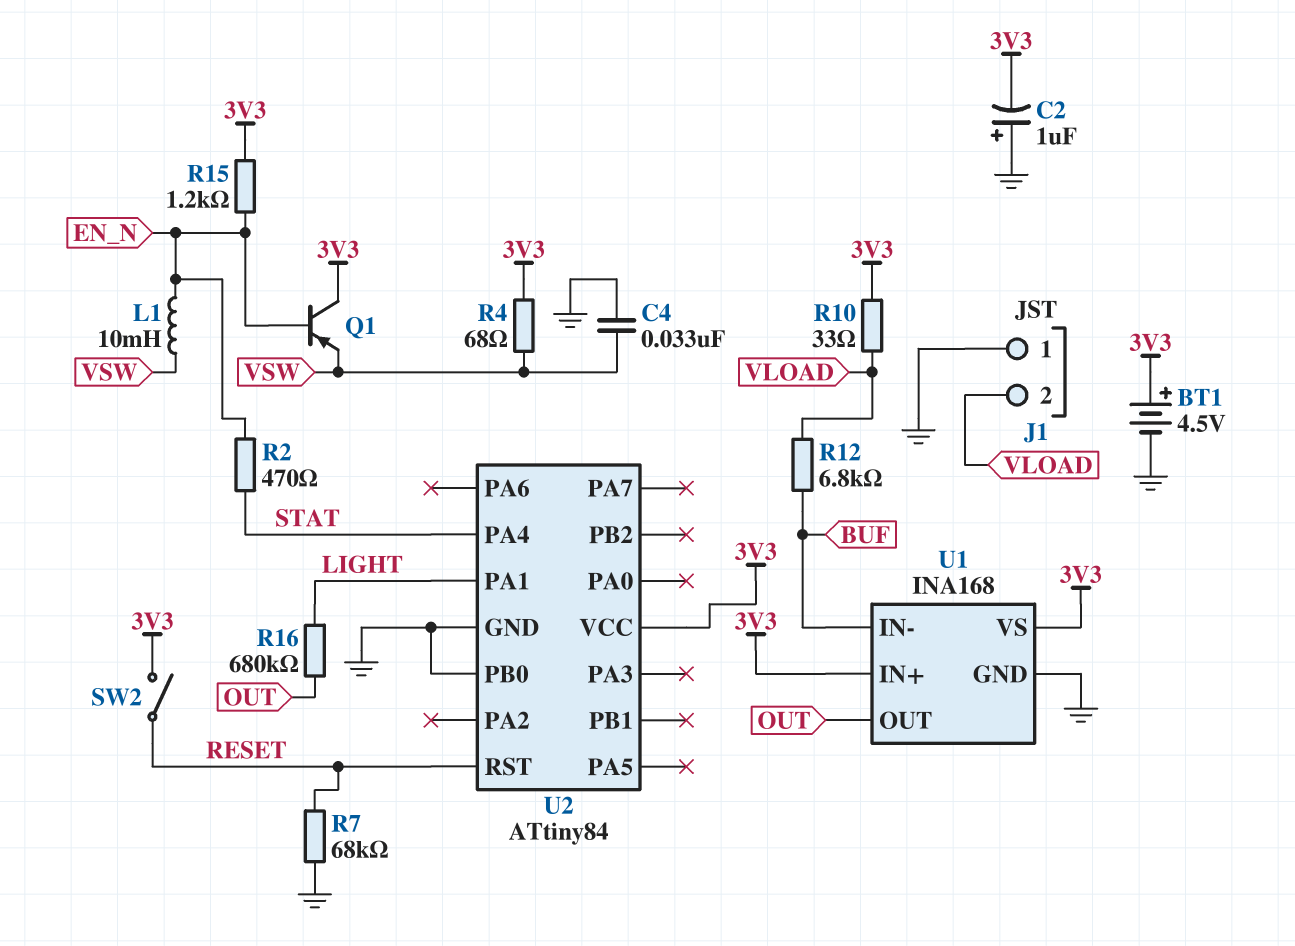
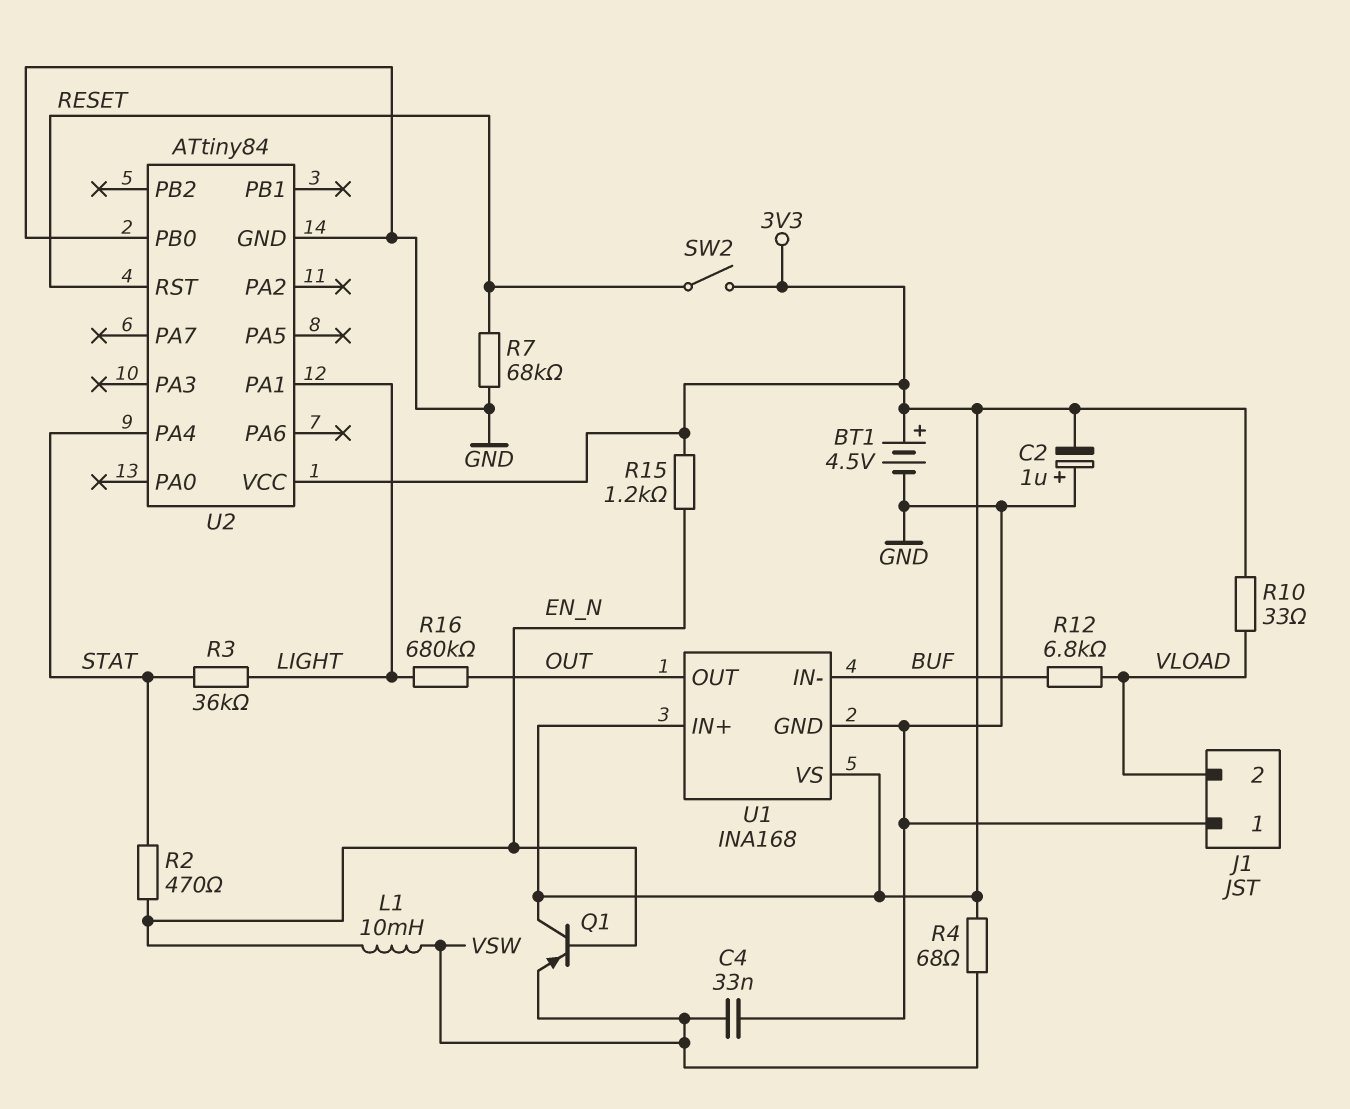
R3: none -> 36k (LIGHT, STAT)

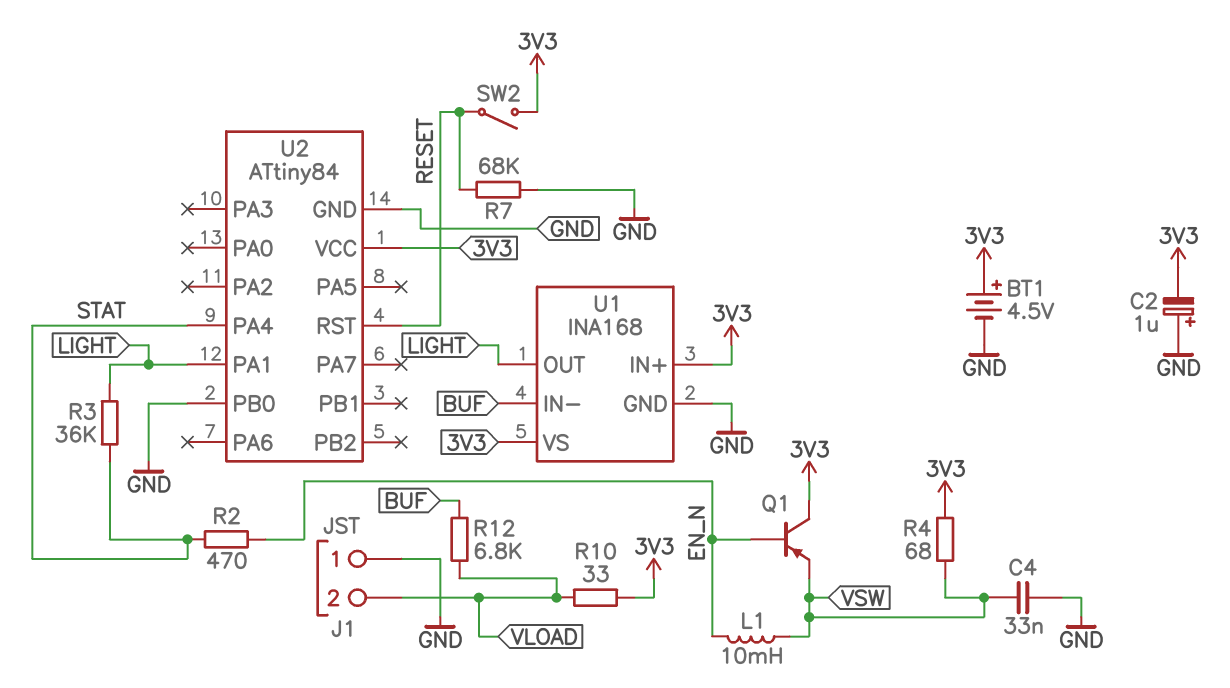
R15: 1.2k (3V3, EN_N) -> none
R16: 680k (LIGHT, OUT) -> none
U1 pin OUT: OUT -> LIGHT

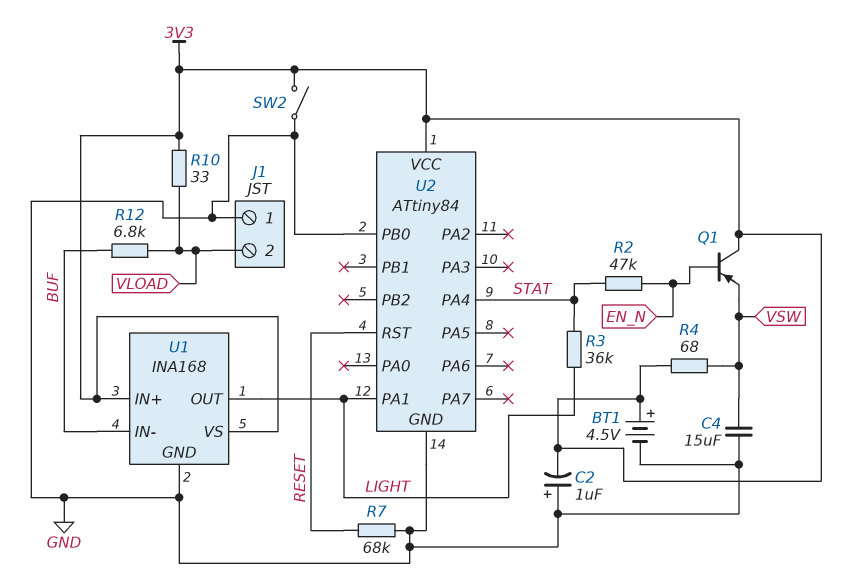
C4: 33nF (GND, VSW) -> 15uF (GND, VSW)
L1: 10mH (EN_N, VSW) -> none
R2: 470 (EN_N, STAT) -> 47k (EN_N, STAT)
SW2: switch (3V3, RESET) -> switch (3V3, GND)

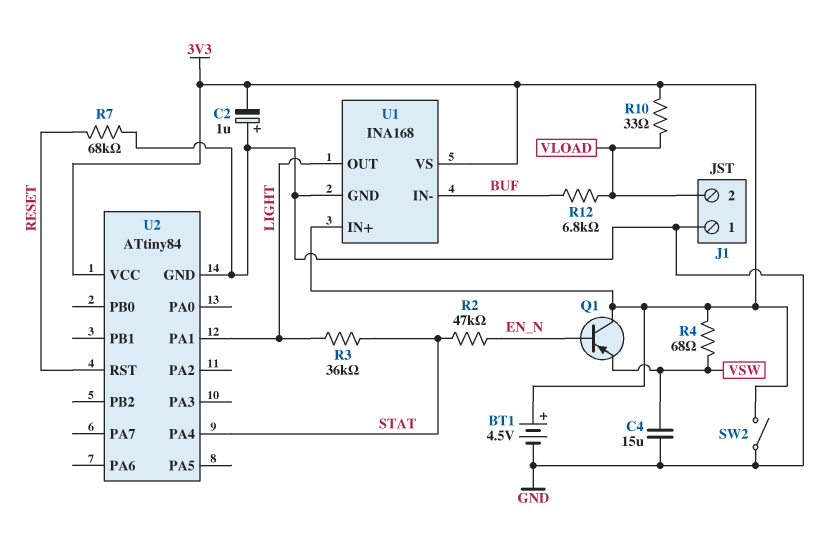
U2 pin PB0: GND -> none

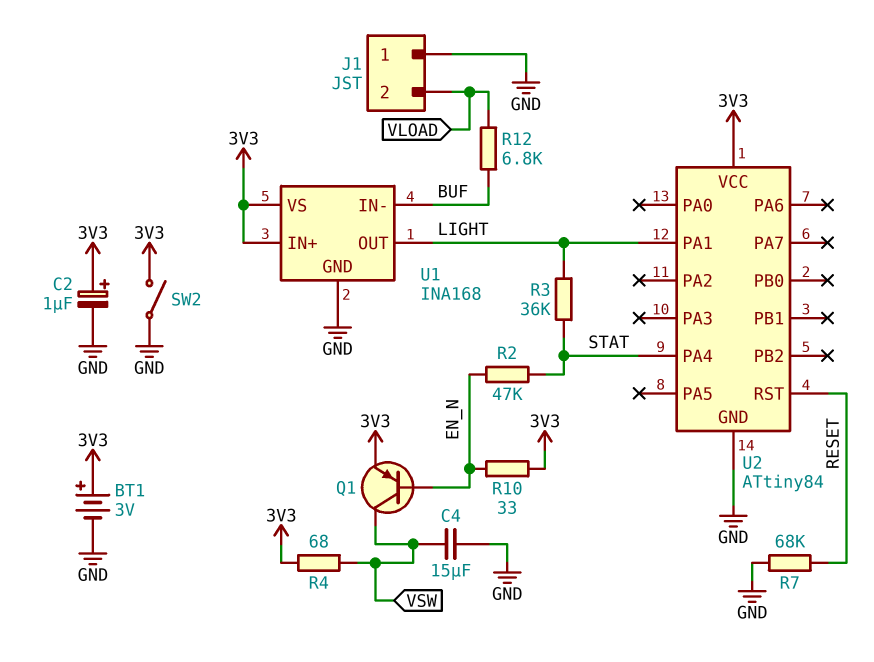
BT1: 4.5V (plus 3V3, minus GND) -> 3V (plus 3V3, minus GND)
C2: 1uF (plus GND, minus 3V3) -> 1uF (plus 3V3, minus GND)
Q1: PNP (B EN_N, C 3V3, E VSW) -> PNP (B EN_N, C VSW, E 3V3)
R10: 33 (3V3, VLOAD) -> 33 (3V3, EN_N)

